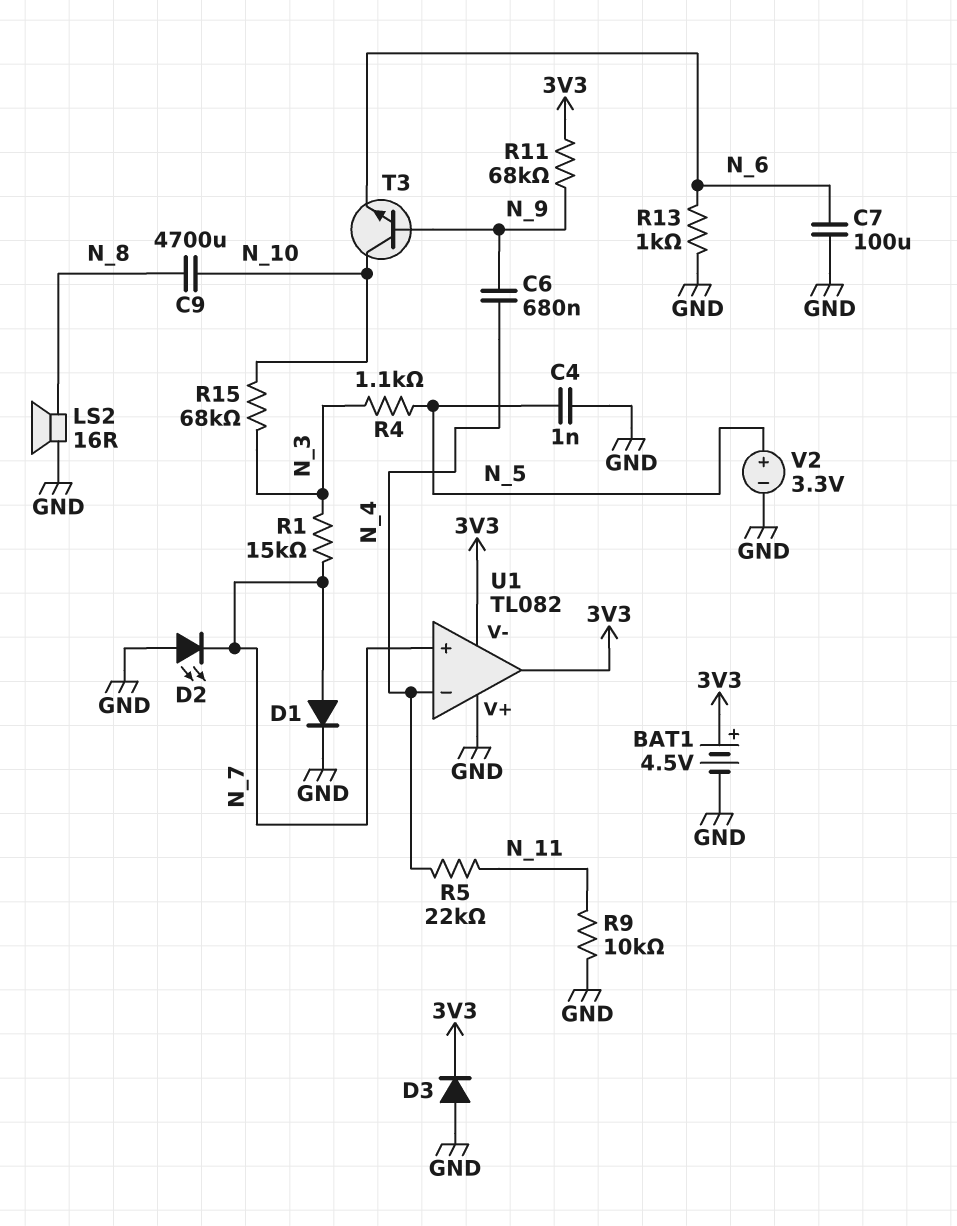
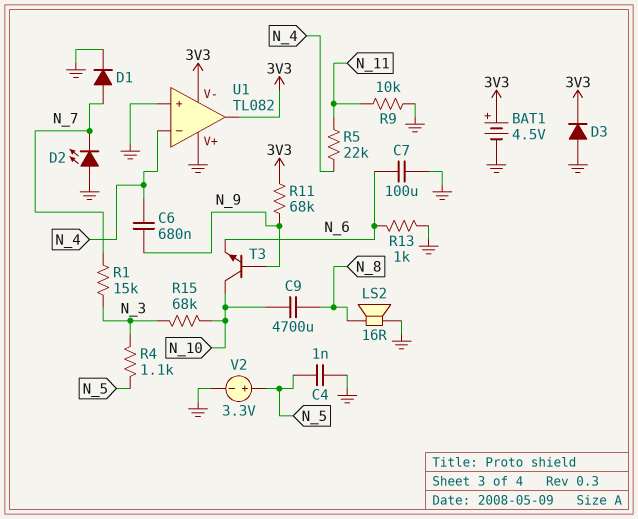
U1 pin in+: N_7 -> GND

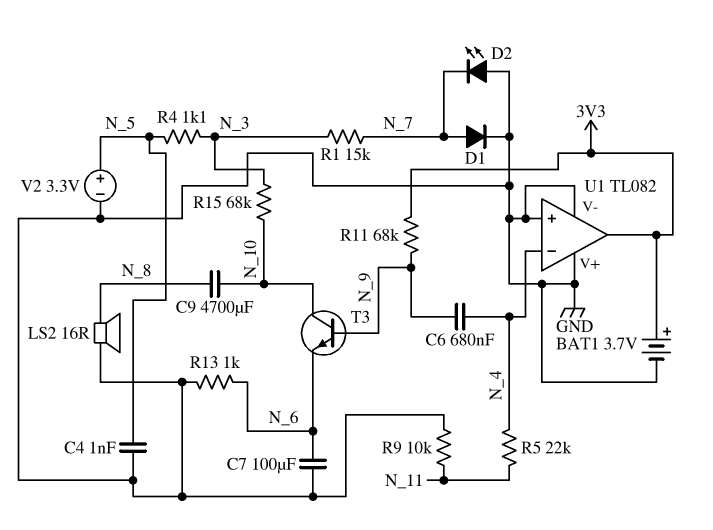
BAT1: 4.5V (plus 3V3, minus GND) -> 3.7V (plus 3V3, minus GND)
D3: diode (A GND, K 3V3) -> none
U1 pin V-: 3V3 -> GND

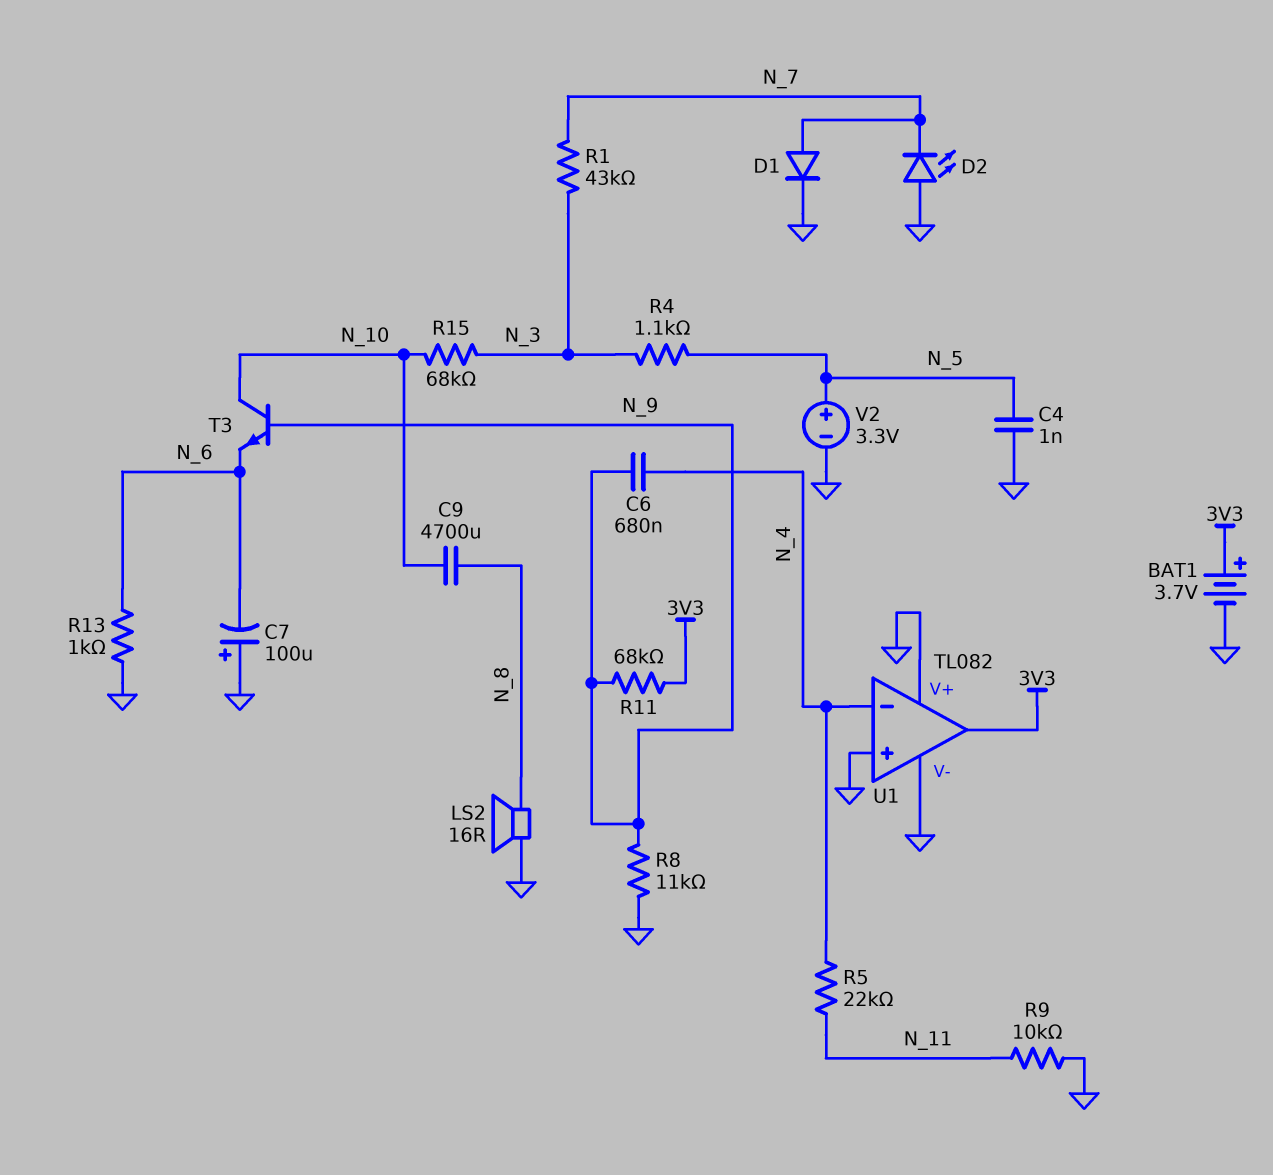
C7: 100uF (GND, N_6) -> 100uF (plus GND, minus N_6)
R1: 15k (N_3, N_7) -> 43k (N_3, N_7)
R8: none -> 11k (GND, N_9)

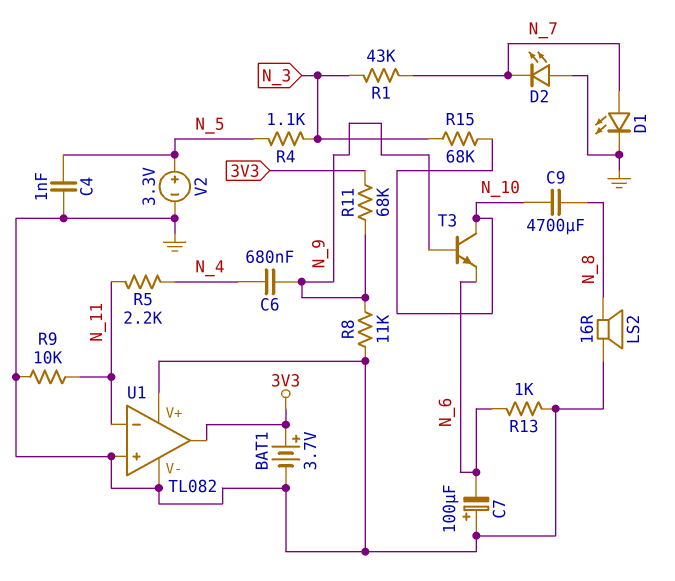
D1: diode (A N_7, K GND) -> LED (A N_7, K GND)
R5: 22k (N_4, N_11) -> 2.2k (N_4, N_11)
U1 pin in-: N_4 -> N_11

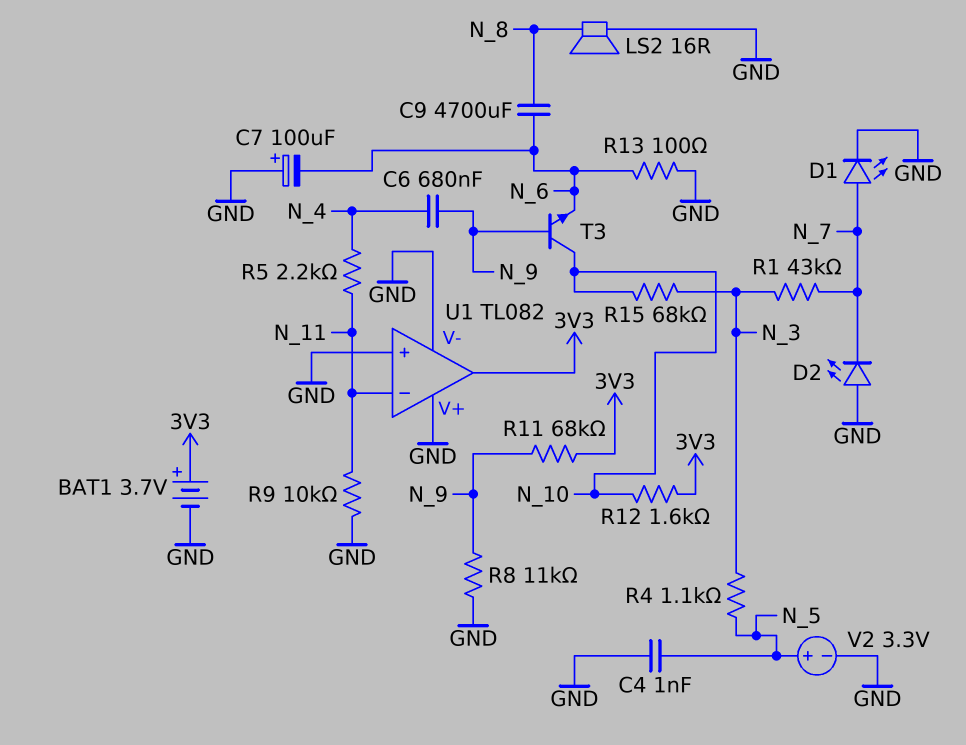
C9: 4700uF (N_8, N_10) -> 4700uF (N_6, N_8)
R12: none -> 1.6k (3V3, N_10)
R13: 1k (GND, N_6) -> 100 (GND, N_6)

